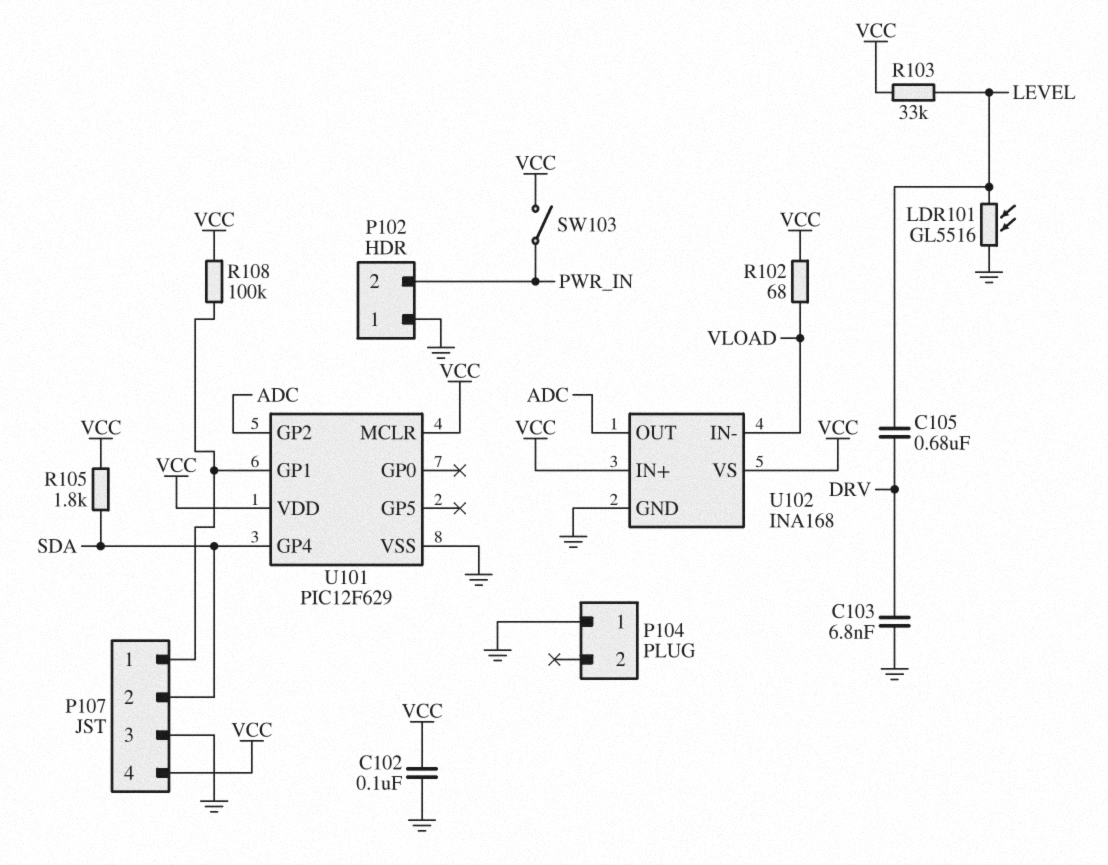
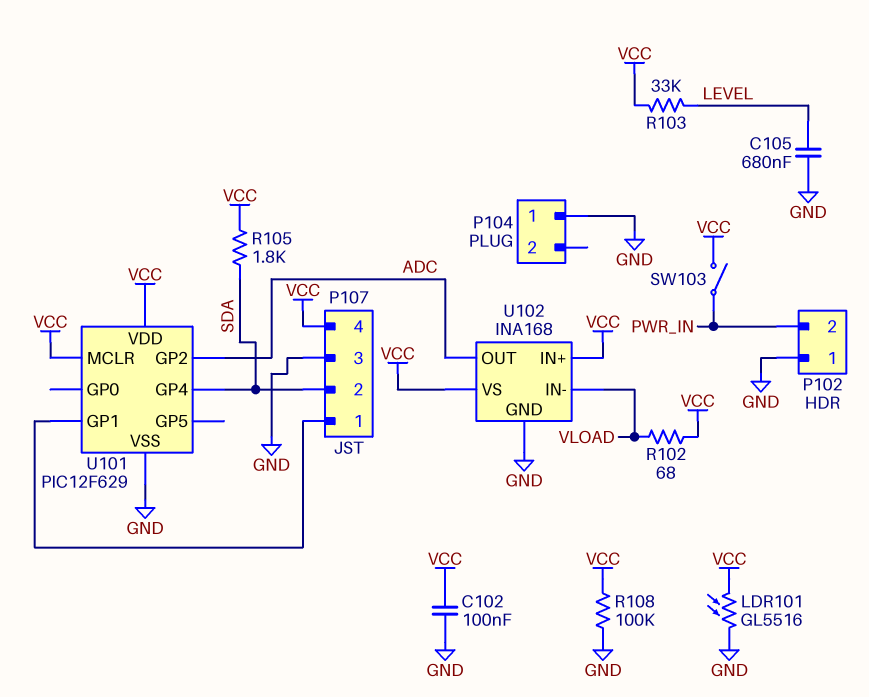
C103: 6.8nF (DRV, GND) -> none
C105: 680nF (DRV, LEVEL) -> 680nF (GND, LEVEL)
LDR101: GL5516 (GND, LEVEL) -> GL5516 (GND, VCC)
R108: 100k (P107/1, VCC) -> 100k (GND, VCC)

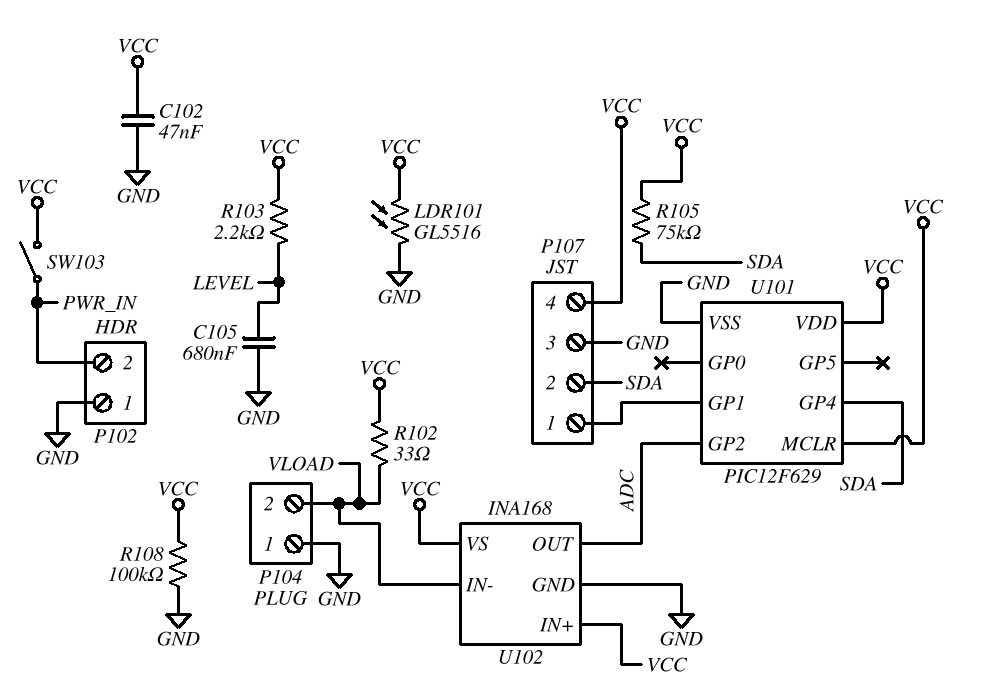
C102: 100nF (GND, VCC) -> 47nF (GND, VCC)
P104 pin 2: none -> VLOAD
R102: 68 (VCC, VLOAD) -> 33 (VCC, VLOAD)
R103: 33k (LEVEL, VCC) -> 2.2k (LEVEL, VCC)
R105: 1.8k (SDA, VCC) -> 75k (SDA, VCC)

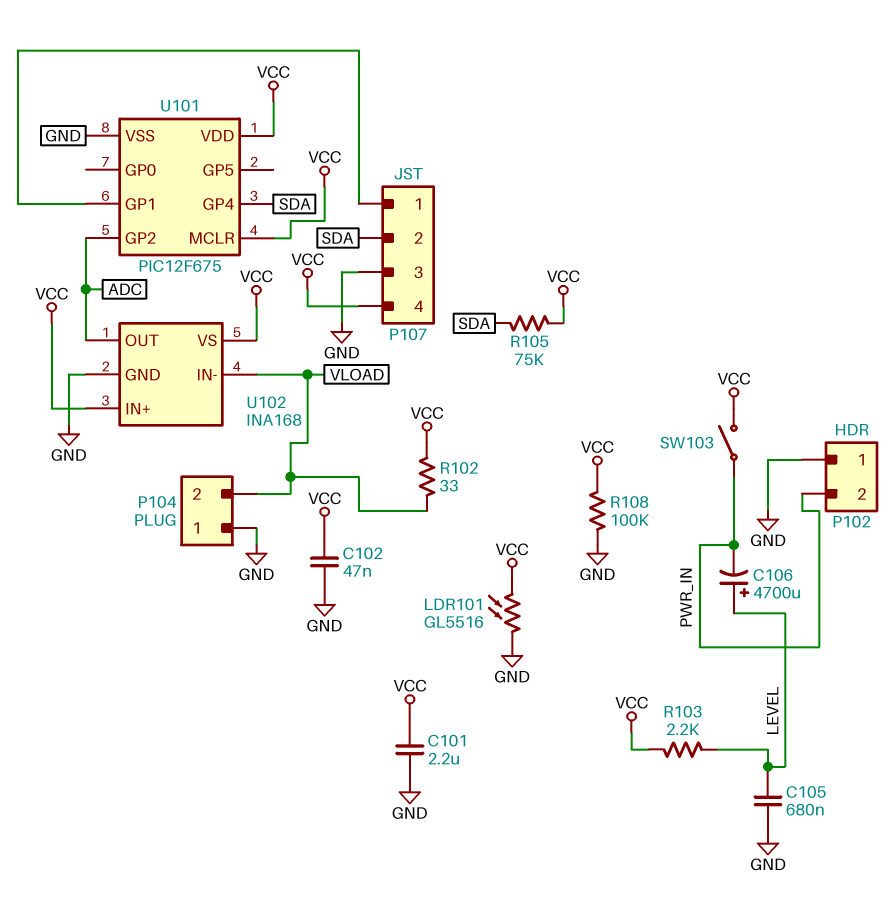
C101: none -> 2.2uF (GND, VCC)
C106: none -> 4700uF (plus LEVEL, minus PWR_IN)
U101: PIC12F629 -> PIC12F675

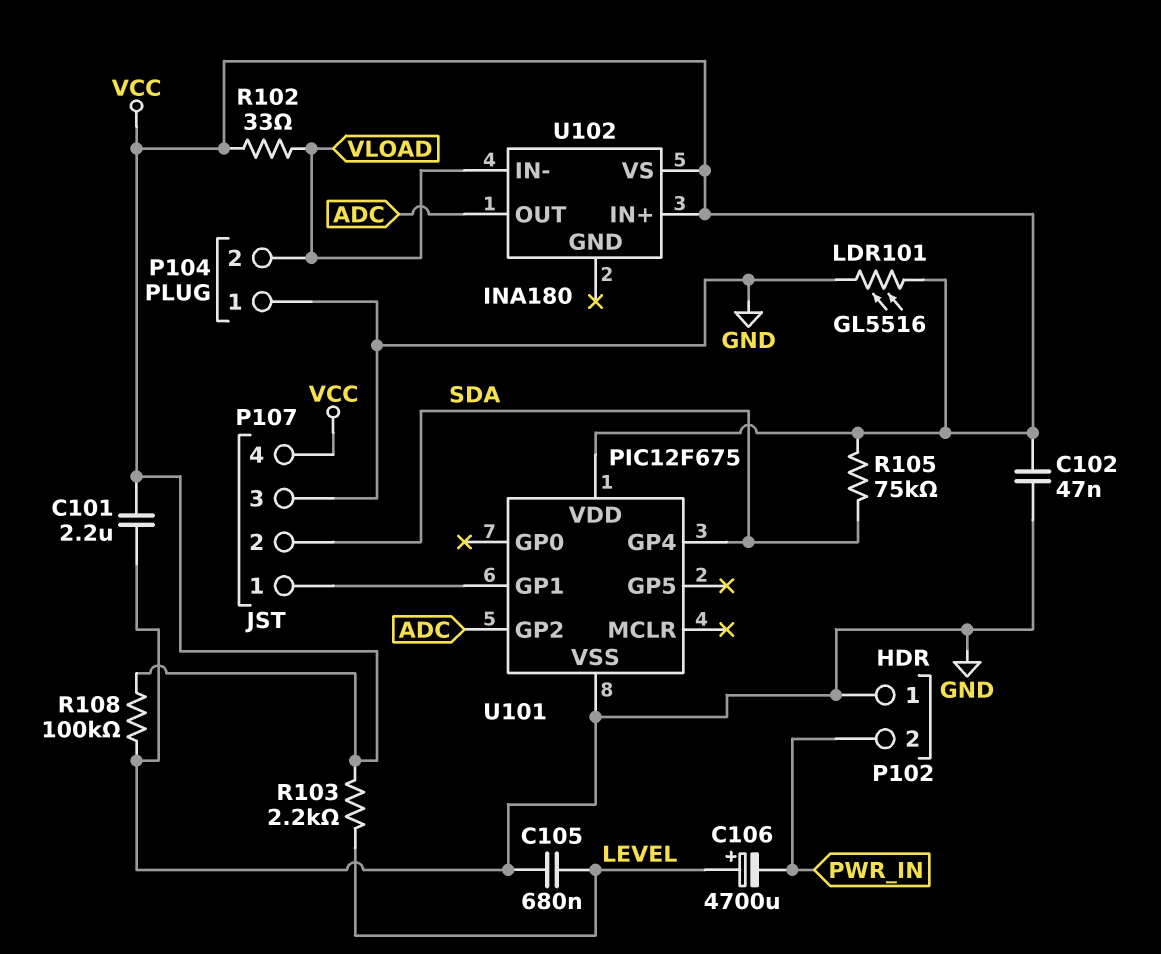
SW103: switch (PWR_IN, VCC) -> none
U101 pin MCLR: VCC -> none
U102: INA168 -> INA180
U102 pin GND: GND -> none

